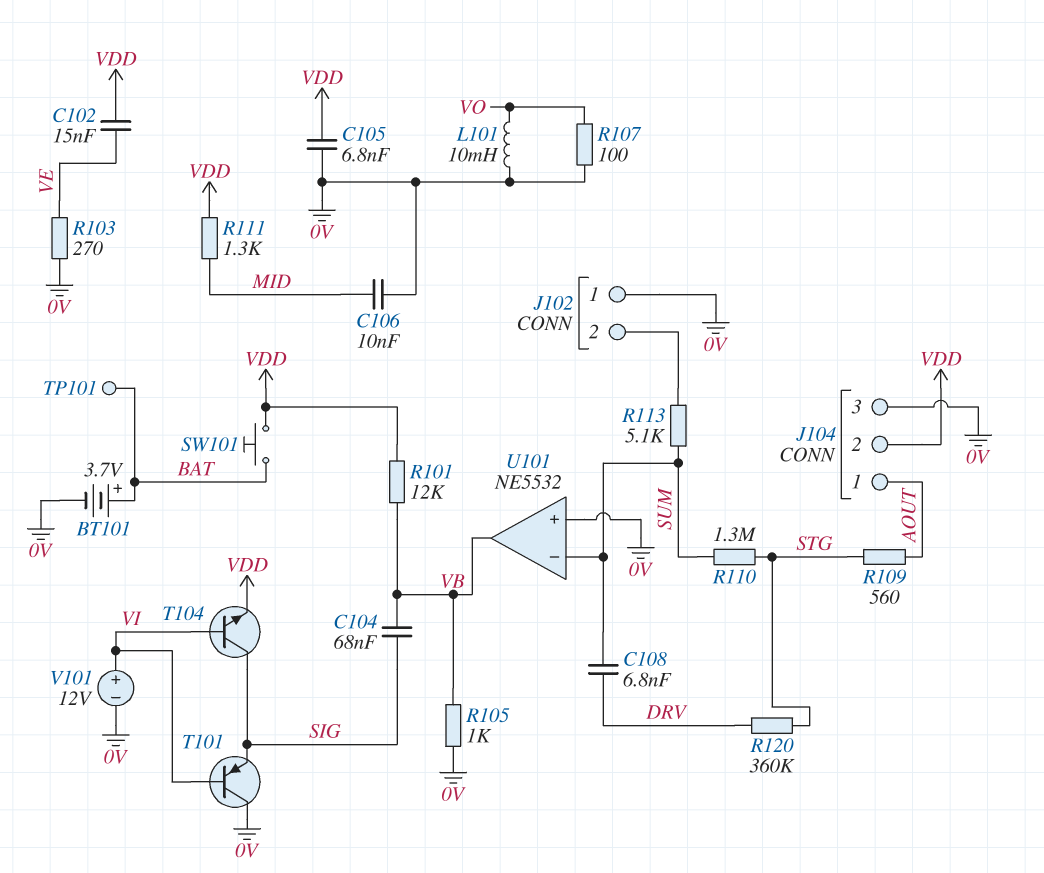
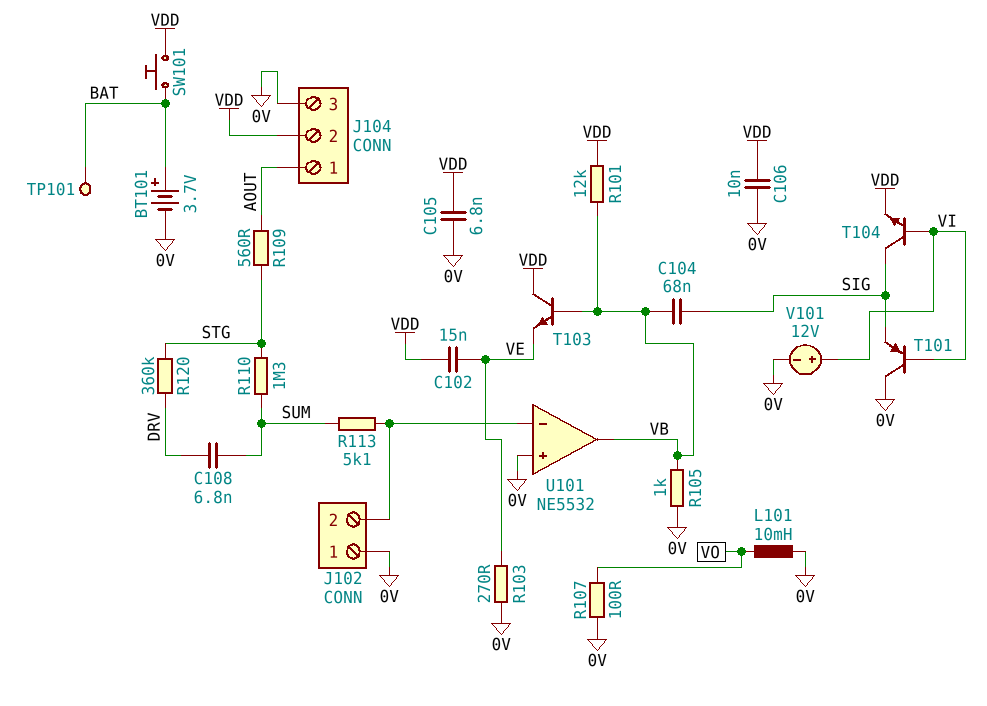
C106: 10nF (0V, MID) -> 10nF (0V, VDD)
R111: 1.3k (MID, VDD) -> none
T103: none -> NPN (B VB, C VDD, E VE)
U101 pin in-: SUM -> J102/2

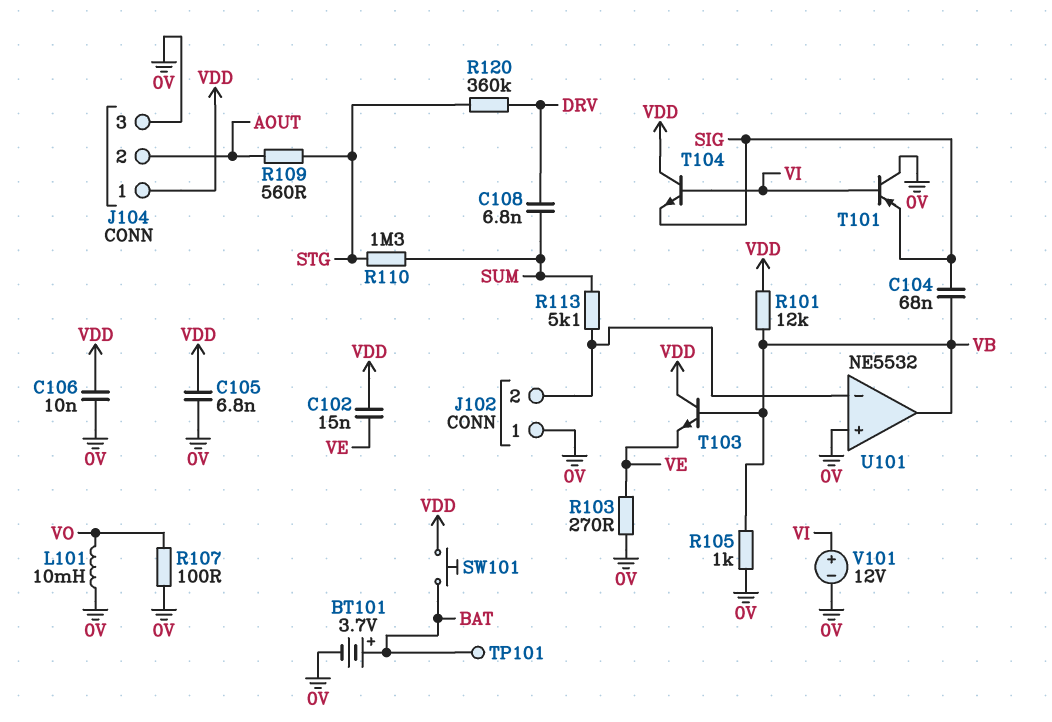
J104 pin 1: AOUT -> VDD
J104 pin 2: VDD -> AOUT
T104: NPN (B VI, C SIG, E VDD) -> NPN (B VI, C VDD, E SIG)

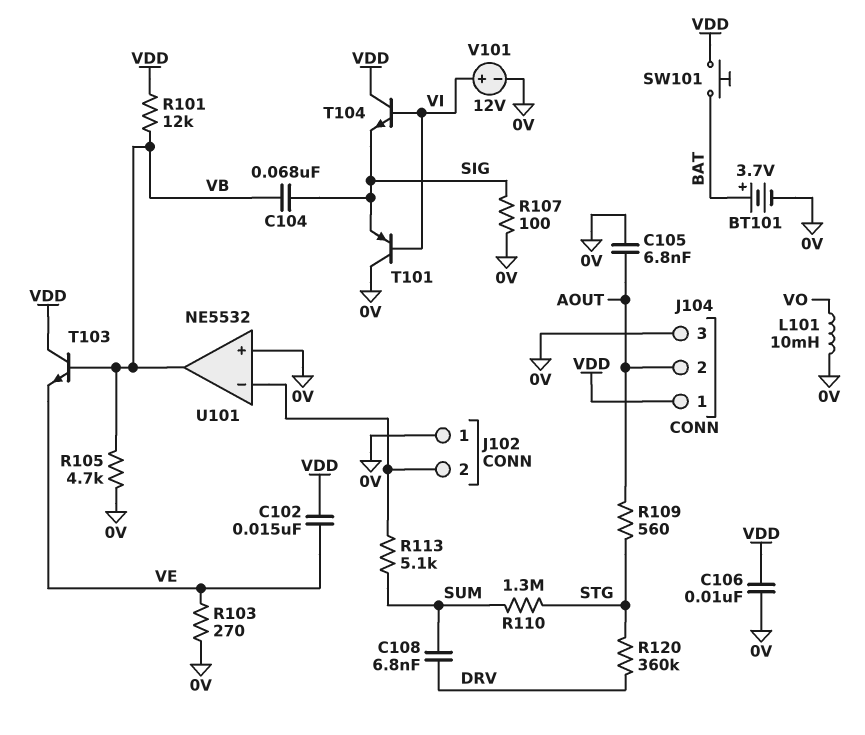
C105: 6.8nF (0V, VDD) -> 6.8nF (0V, AOUT)
R105: 1k (0V, VB) -> 4.7k (0V, VB)
R107: 100 (0V, VO) -> 100 (0V, SIG)
TP101: test point (BAT) -> none

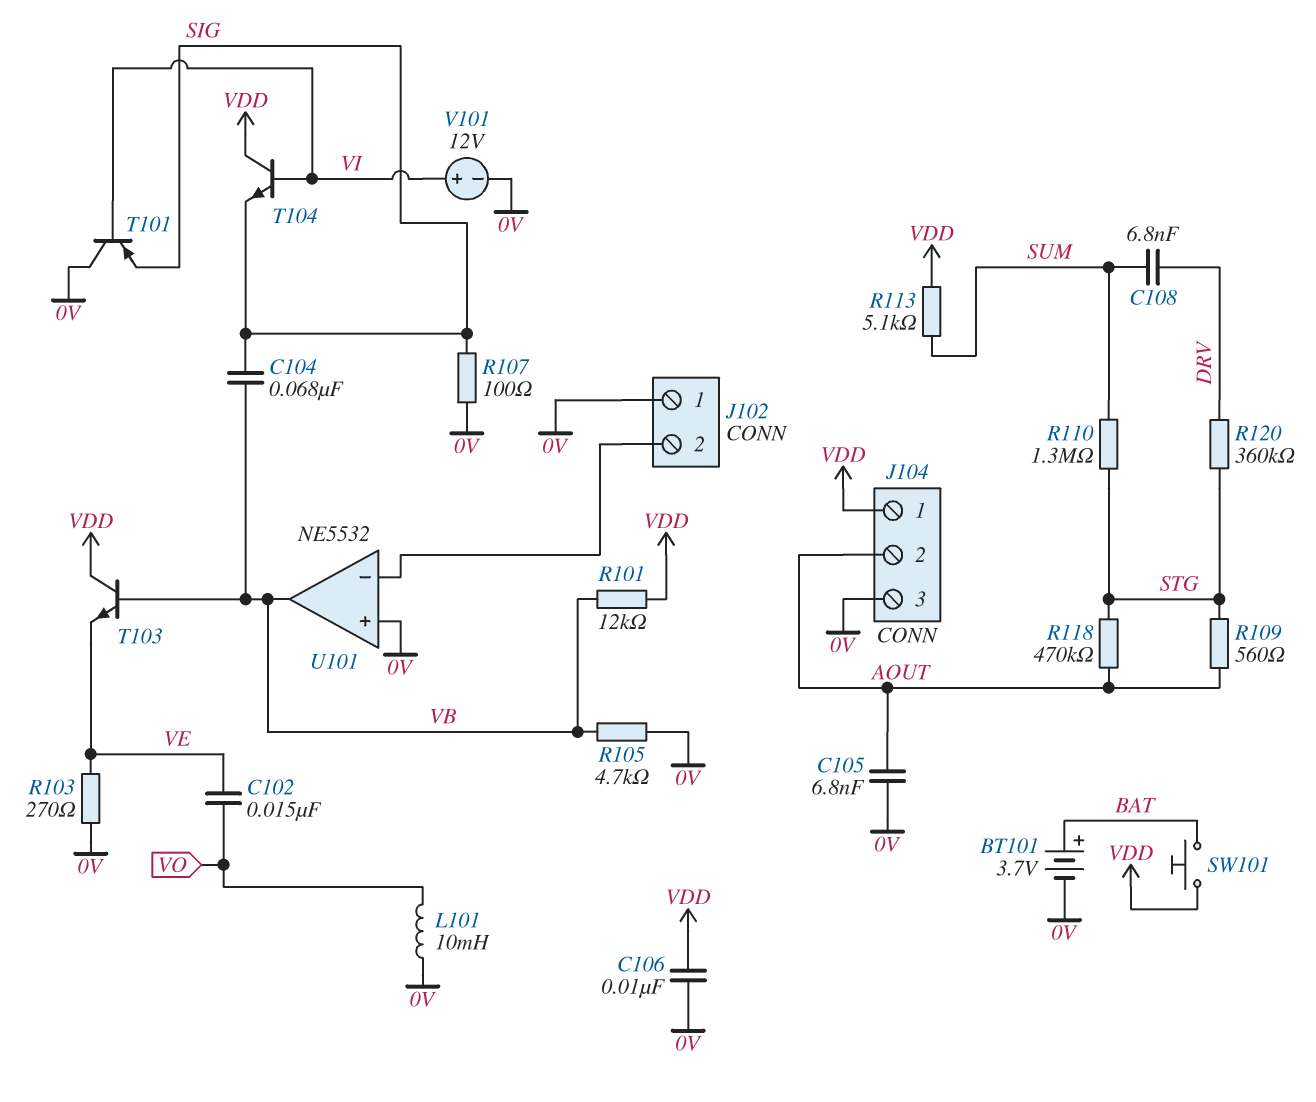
C102: 15nF (VDD, VE) -> 15nF (VE, VO)
R113: 5.1k (J102/2, SUM) -> 5.1k (SUM, VDD)
R118: none -> 470k (AOUT, STG)

